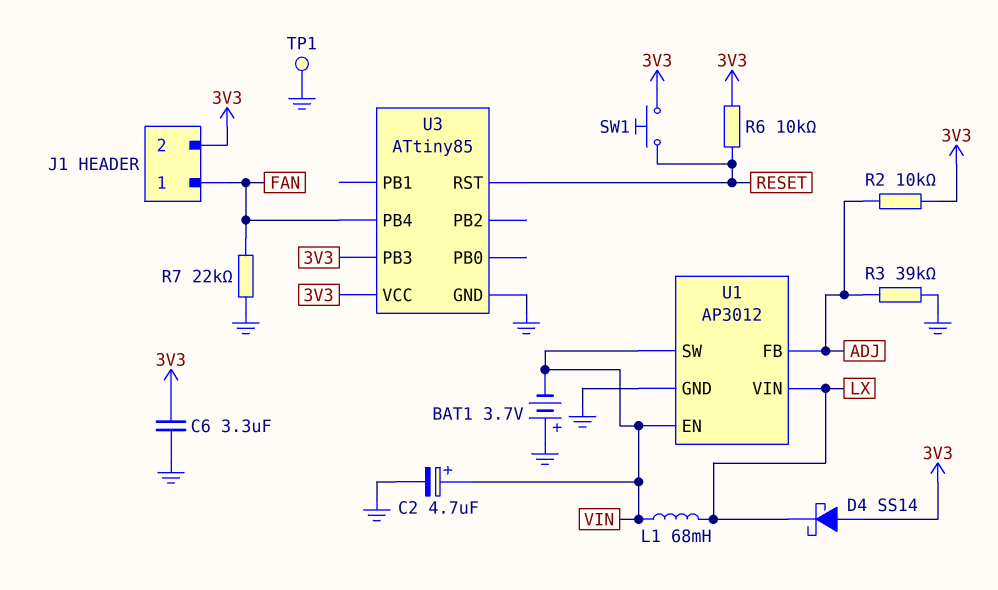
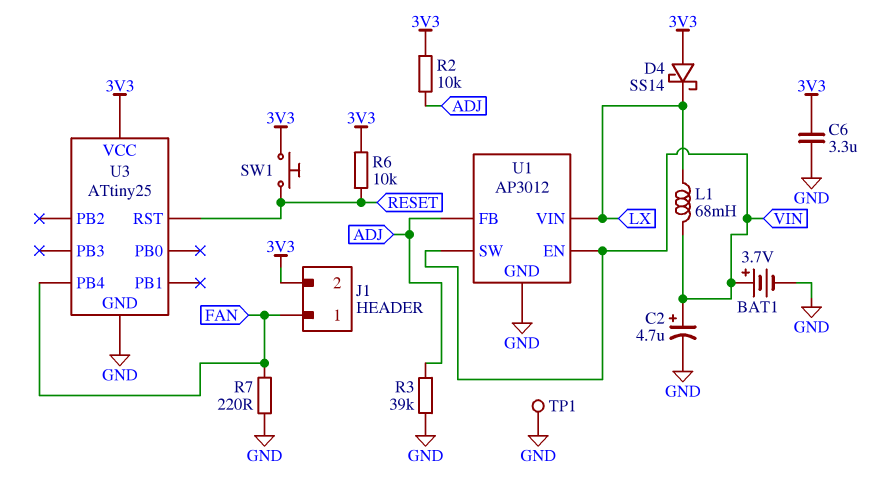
BAT1: 3.7V (plus GND, minus VIN) -> 3.7V (plus VIN, minus GND)
R7: 22k (FAN, GND) -> 220 (FAN, GND)
U3: ATtiny85 -> ATtiny25
U3 pin PB3: 3V3 -> none

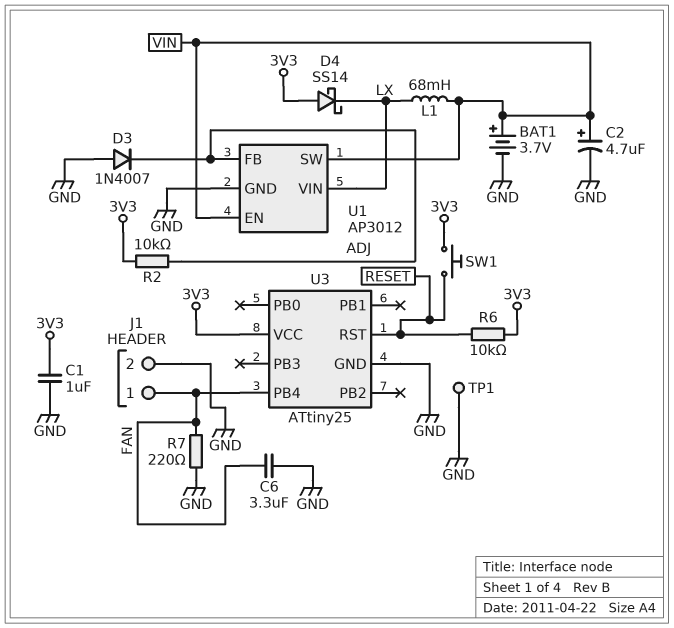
C1: none -> 1uF (3V3, GND)
C6: 3.3uF (3V3, GND) -> 3.3uF (FAN, GND)
D3: none -> diode 1N4007 (A GND, K ADJ)
J1 pin 2: 3V3 -> GND
R3: 39k (ADJ, GND) -> none

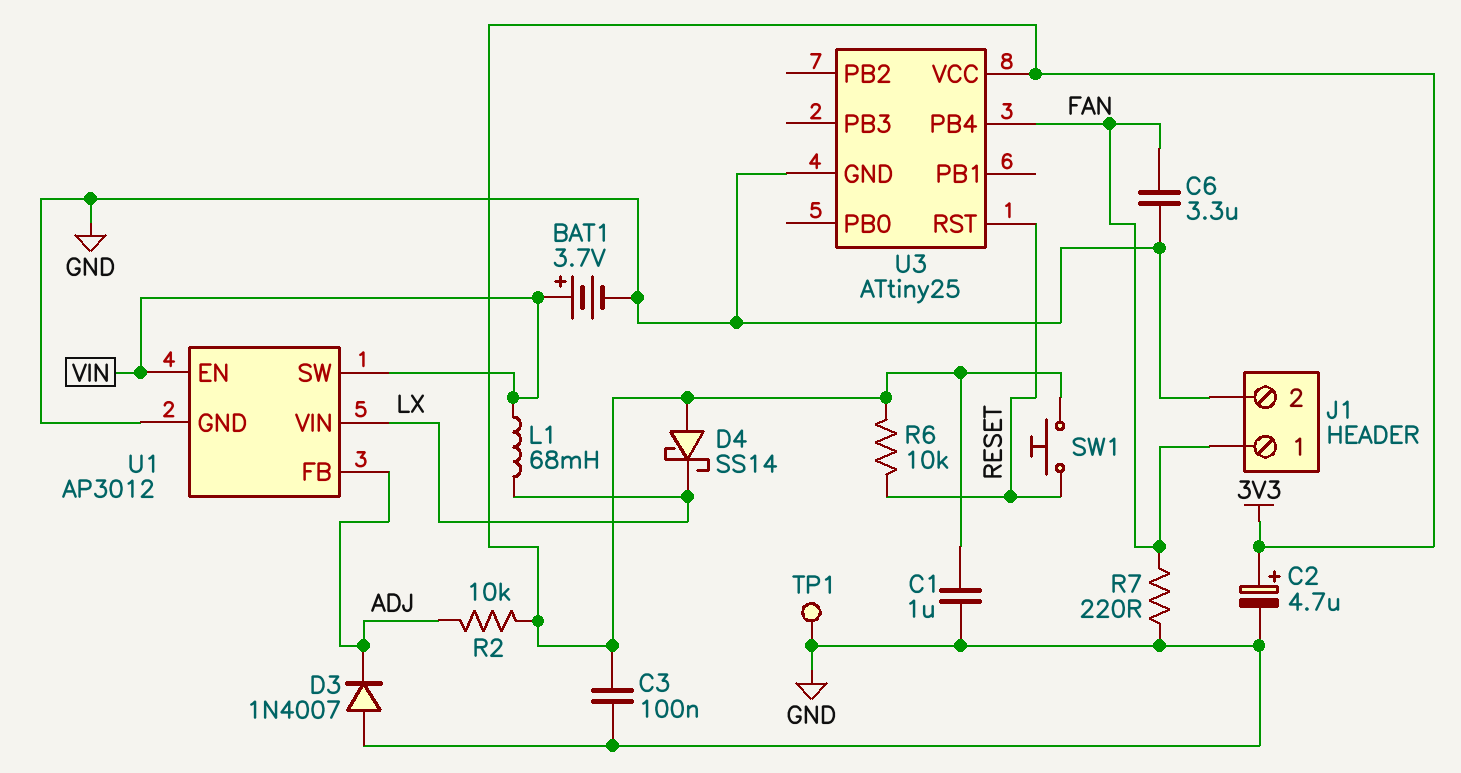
C2: 4.7uF (plus VIN, minus GND) -> 4.7uF (plus 3V3, minus GND)
C3: none -> 100nF (3V3, GND)

